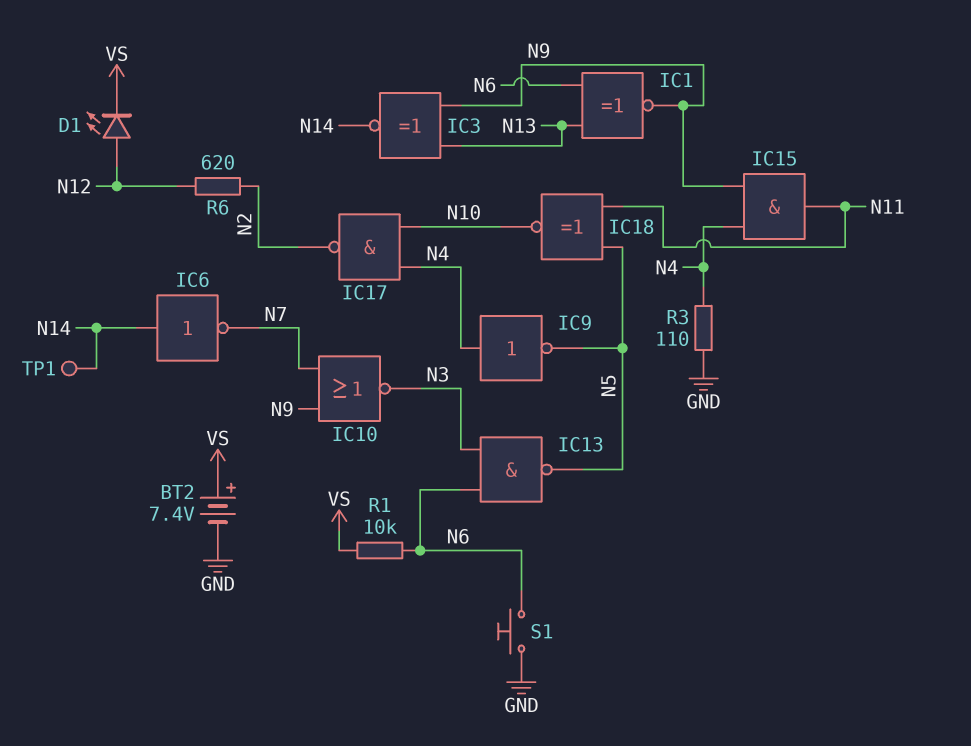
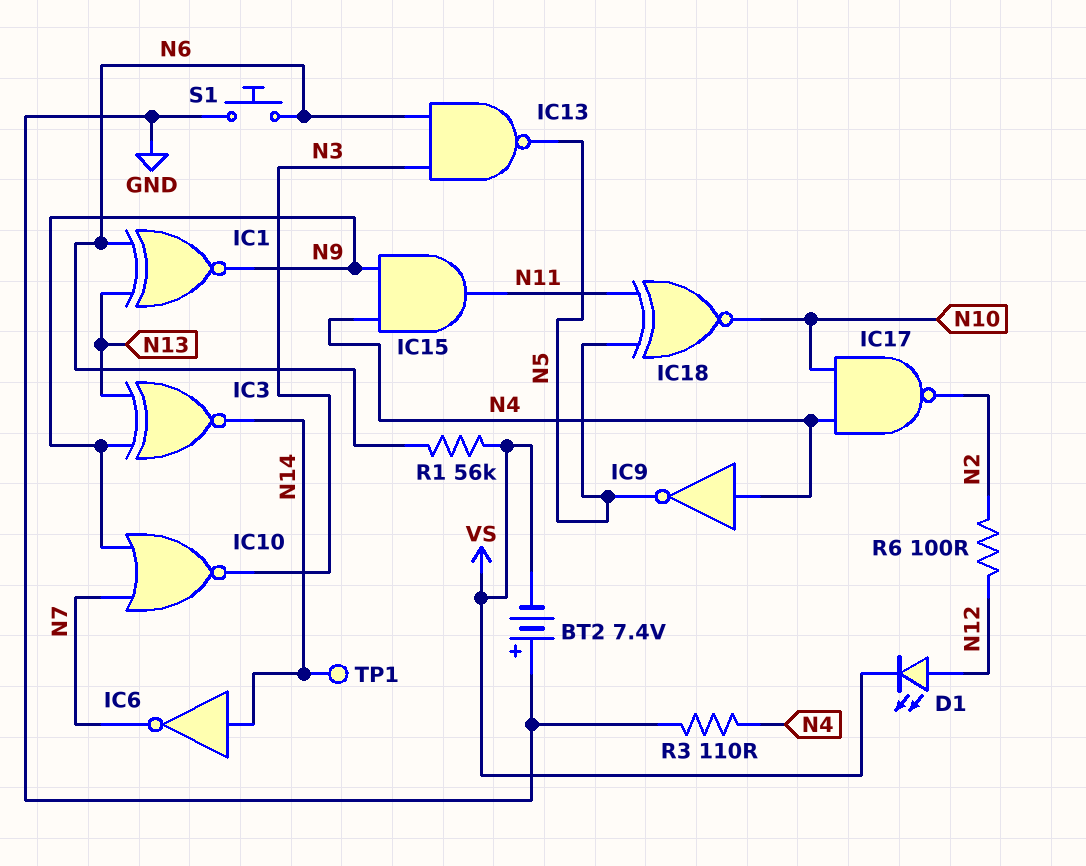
BT2: 7.4V (plus VS, minus GND) -> 7.4V (plus GND, minus VS)
R1: 10k (N6, VS) -> 56k (N6, VS)
R6: 620 (N2, N12) -> 100 (N2, N12)

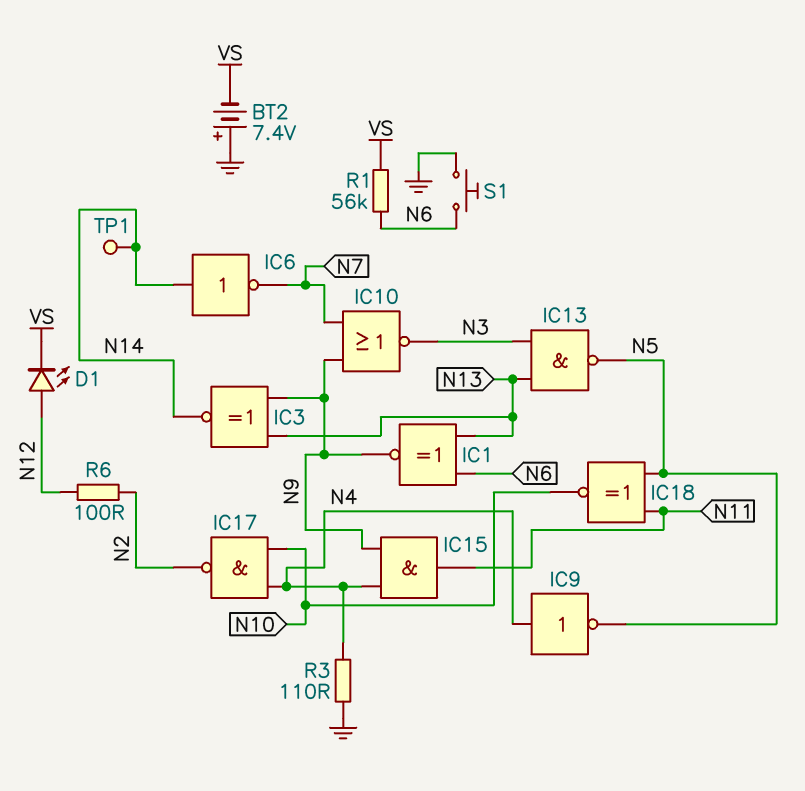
IC13: NAND (in N3, in N6, out N5) -> NAND (in N3, in N13, out N5)

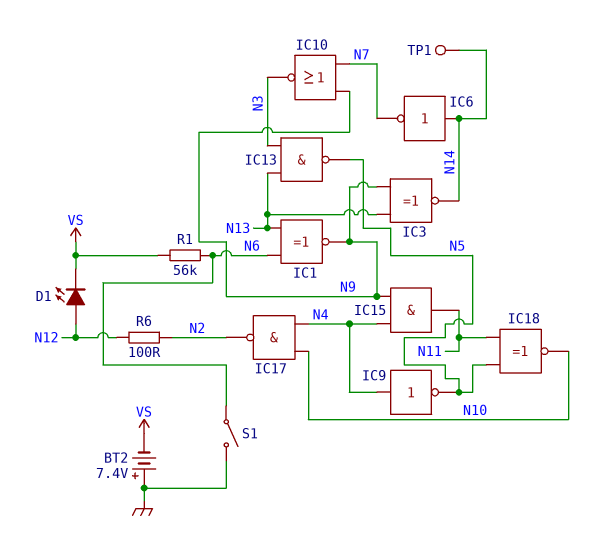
R3: 110 (GND, N4) -> none
S1: button (GND, N6) -> switch (GND, N6)

